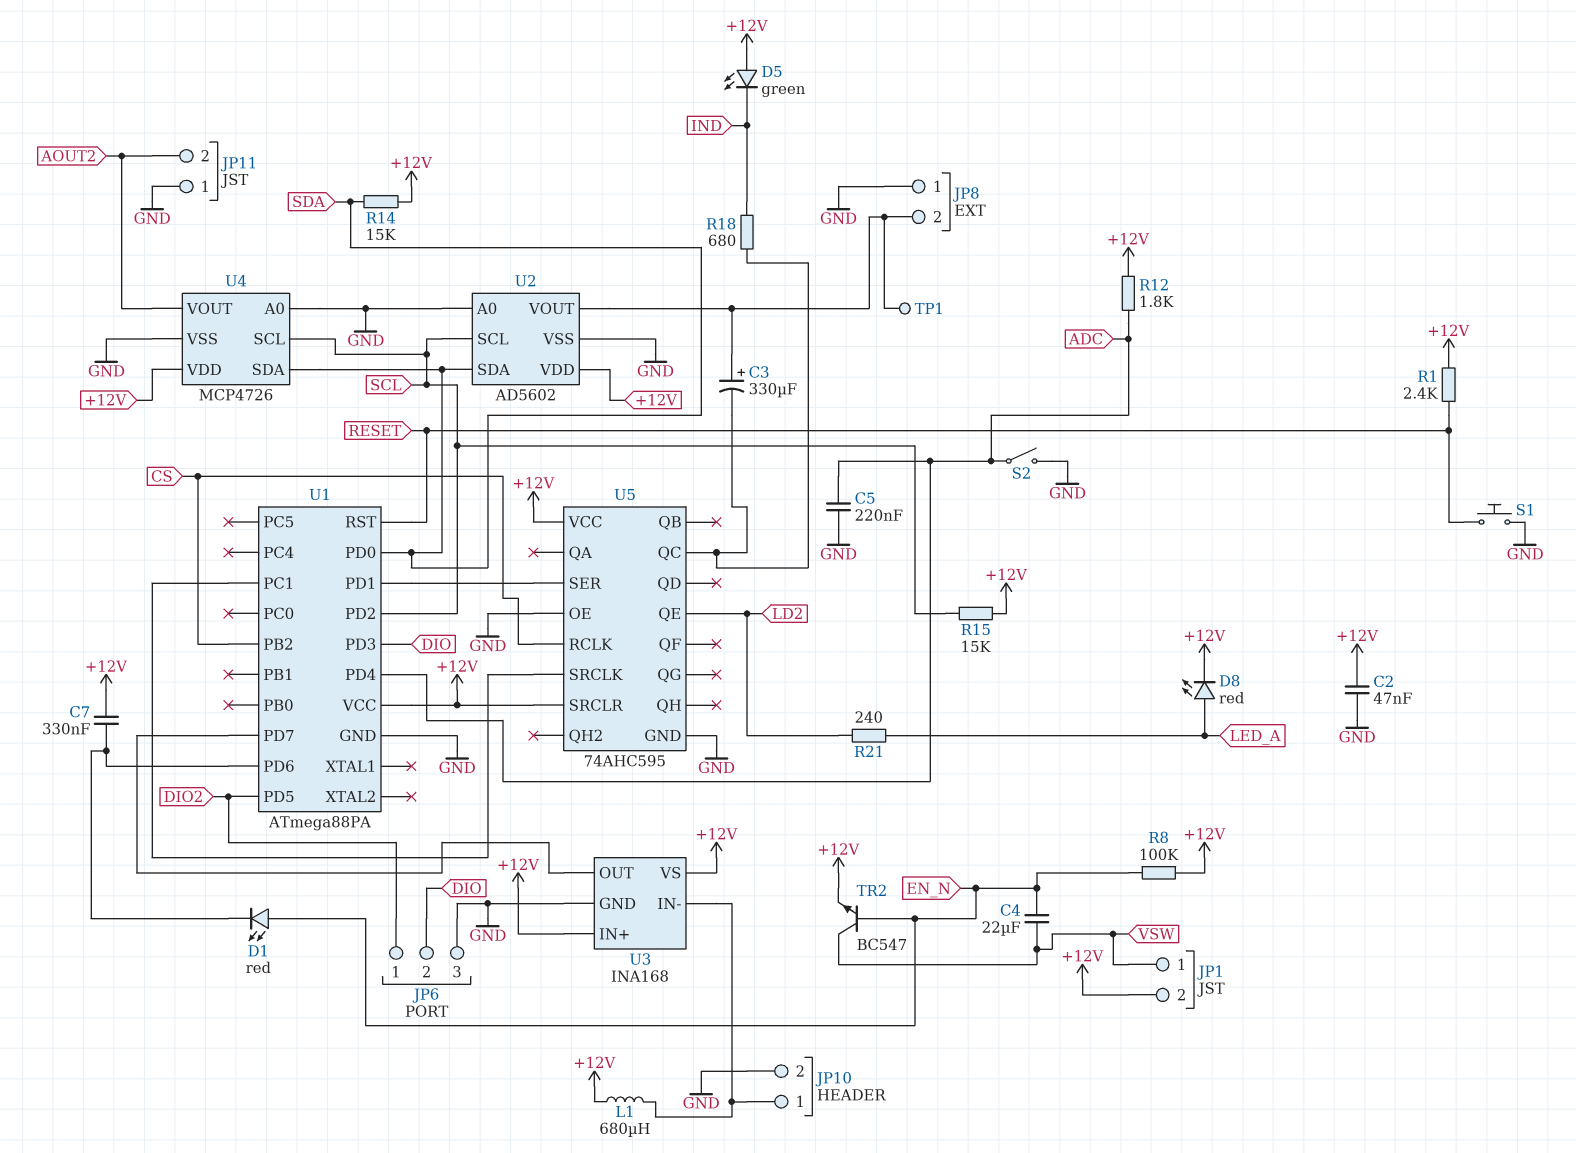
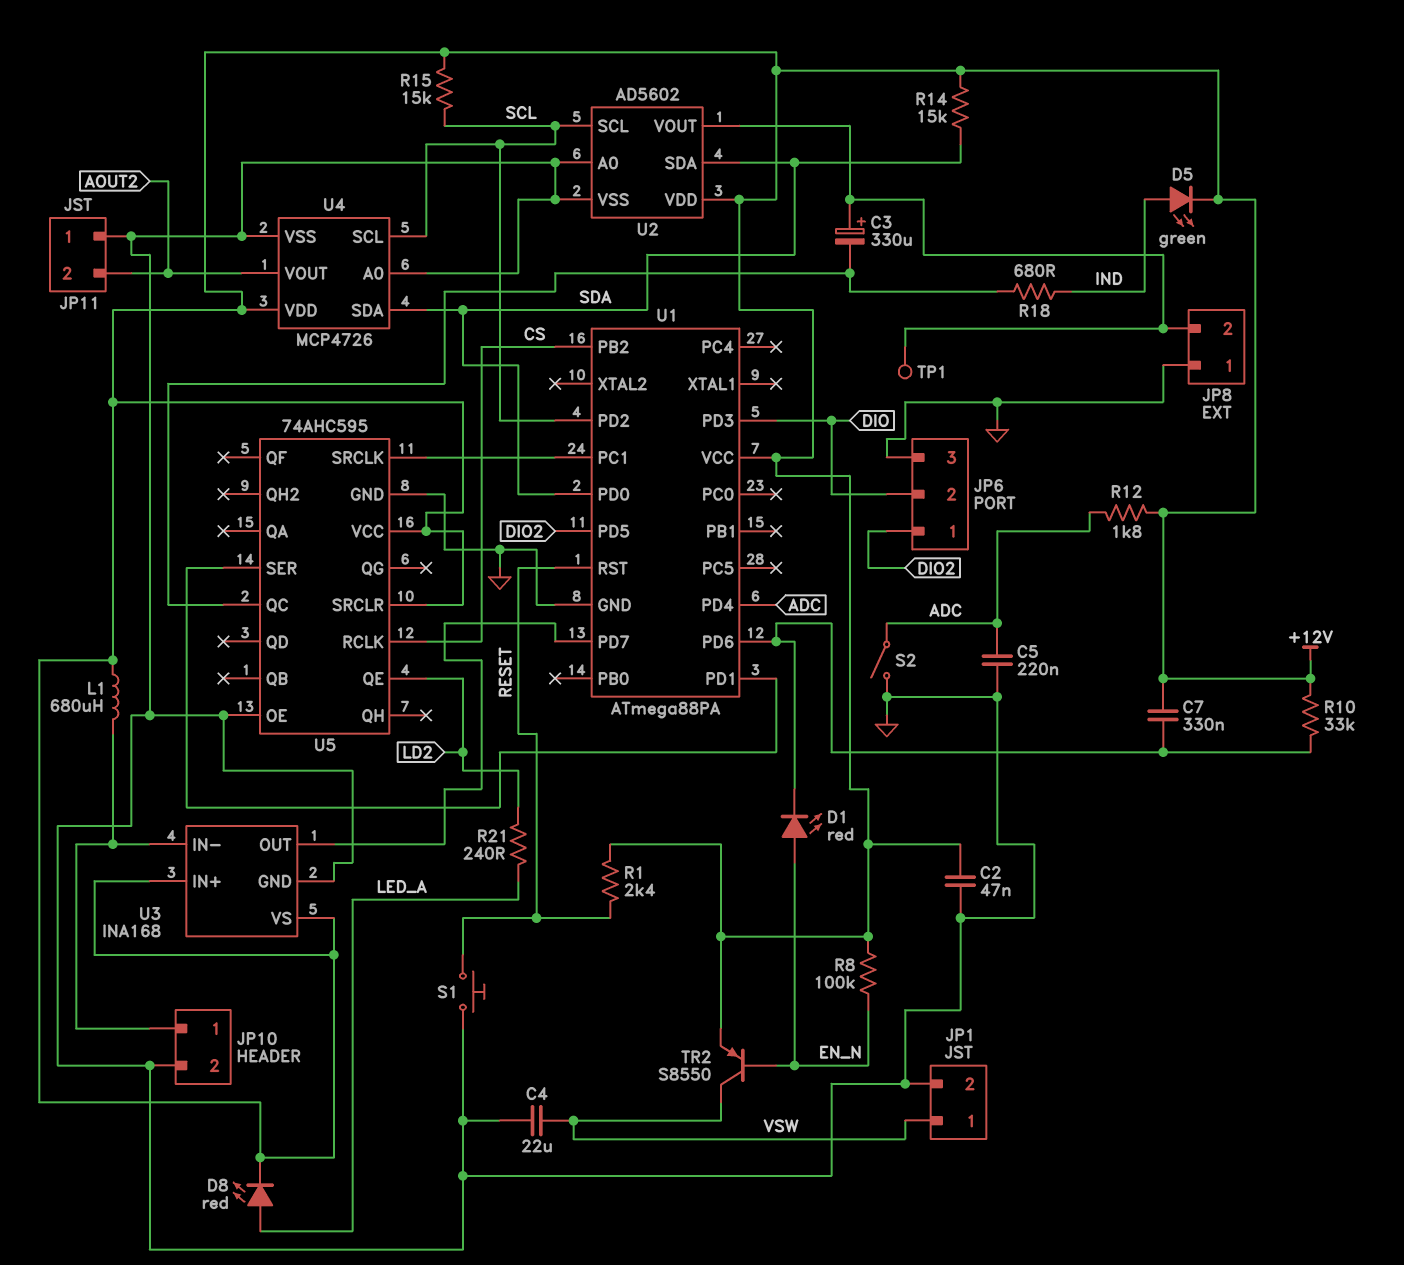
C4: 22uF (EN_N, VSW) -> 22uF (GND, VSW)
D5: LED green (A +12V, K IND) -> LED green (A IND, K +12V)
JP1 pin 2: +12V -> GND
R10: none -> 33k (+12V, U1/PD6)
TR2: NPN BC547 (B EN_N, C VSW, E +12V) -> PNP S8550 (B EN_N, C VSW, E +12V)

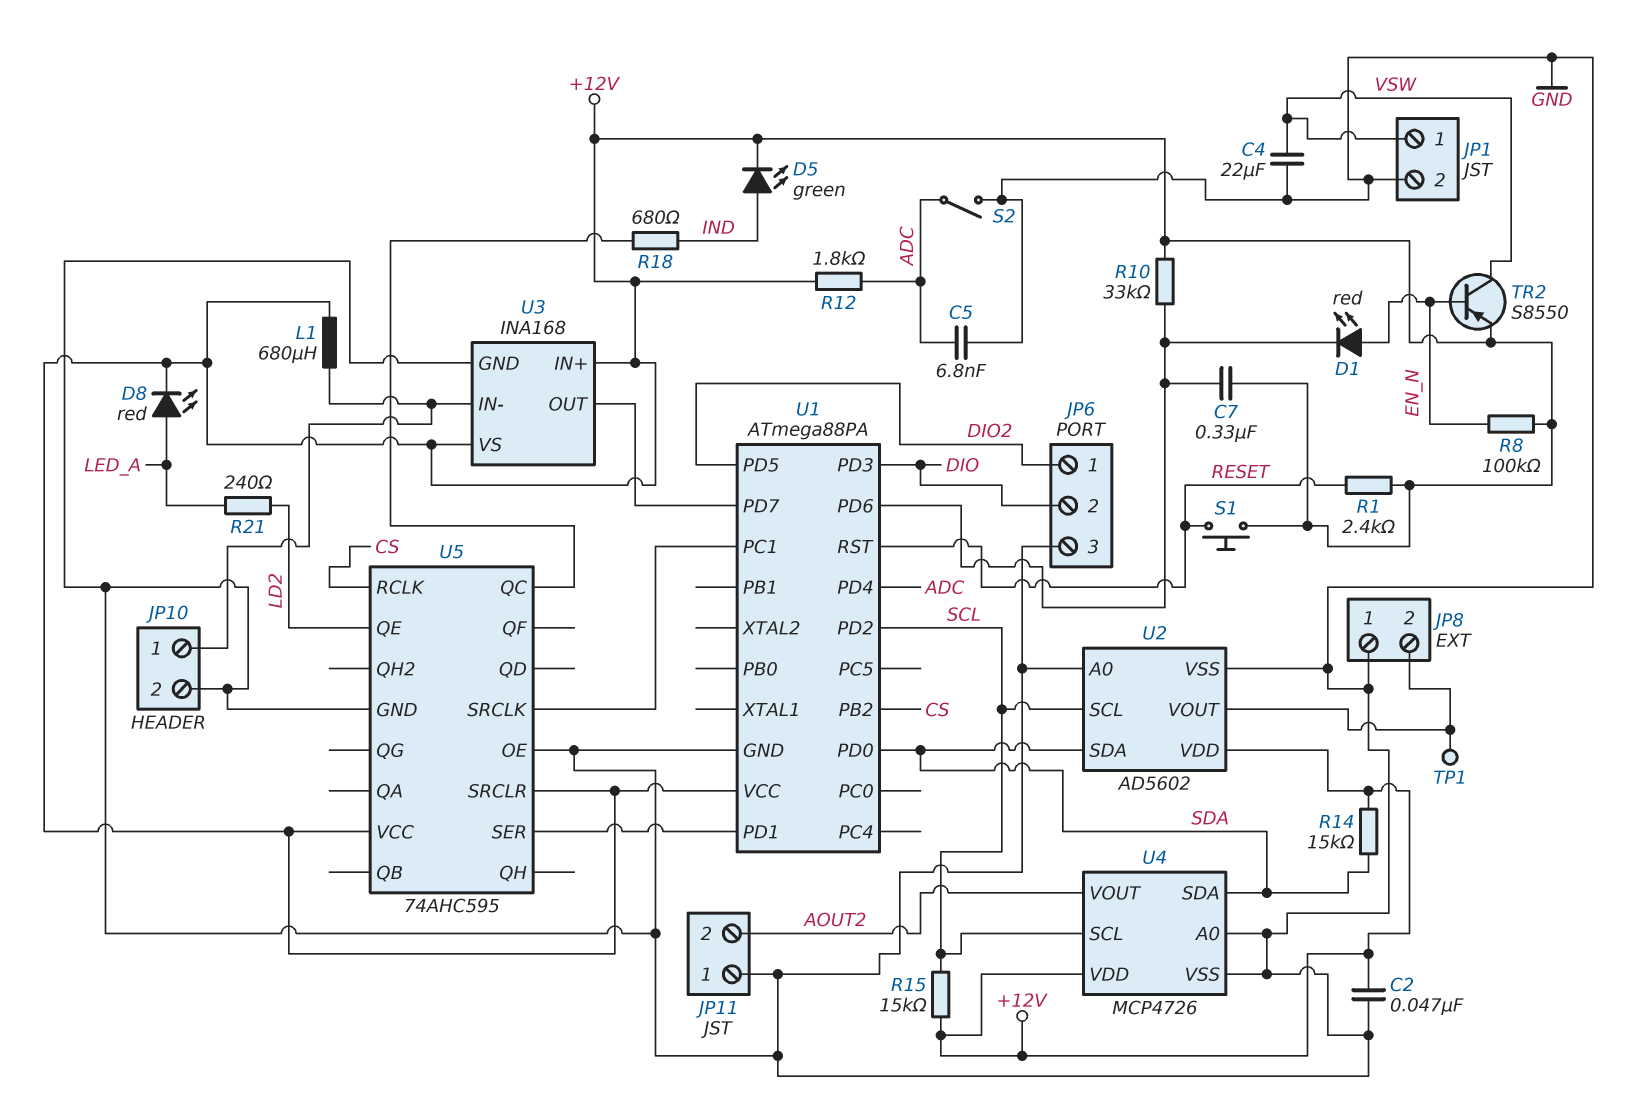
C3: 330uF (plus JP8/2, minus U5/QC) -> none
C5: 220nF (ADC, GND) -> 6.8nF (ADC, GND)
S1: button (GND, RESET) -> button (+12V, RESET)

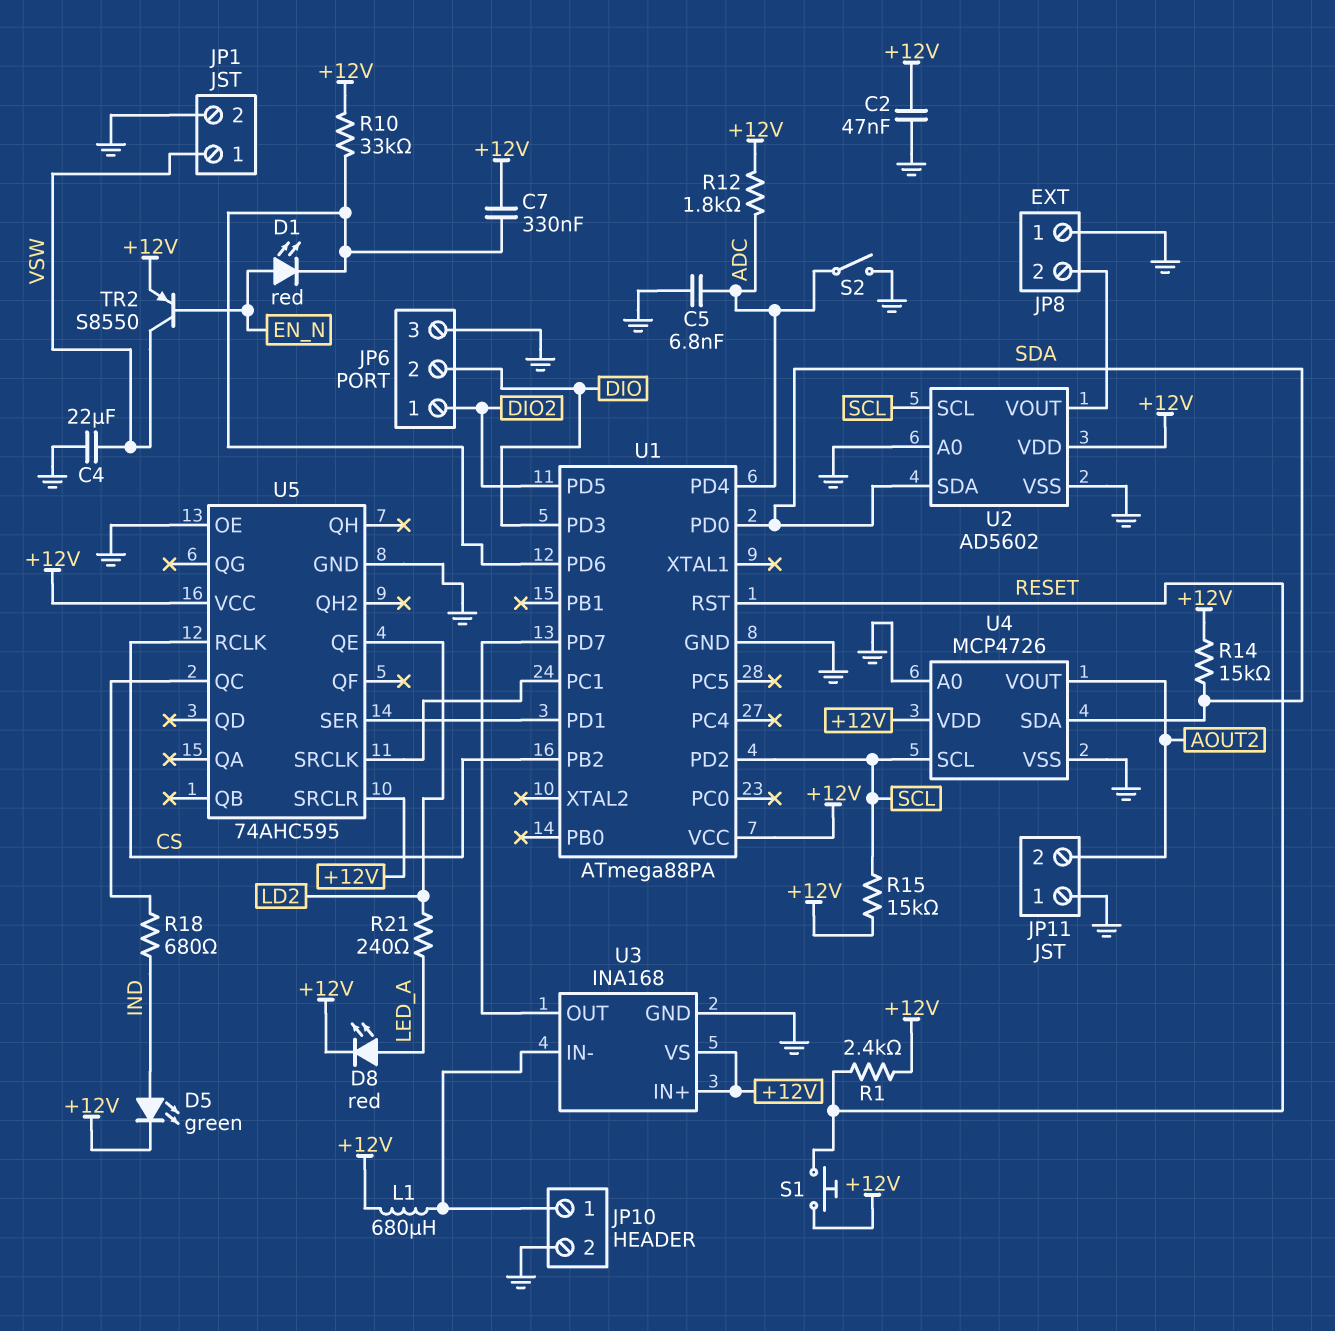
R8: 100k (+12V, EN_N) -> none
TP1: test point (JP8/2) -> none

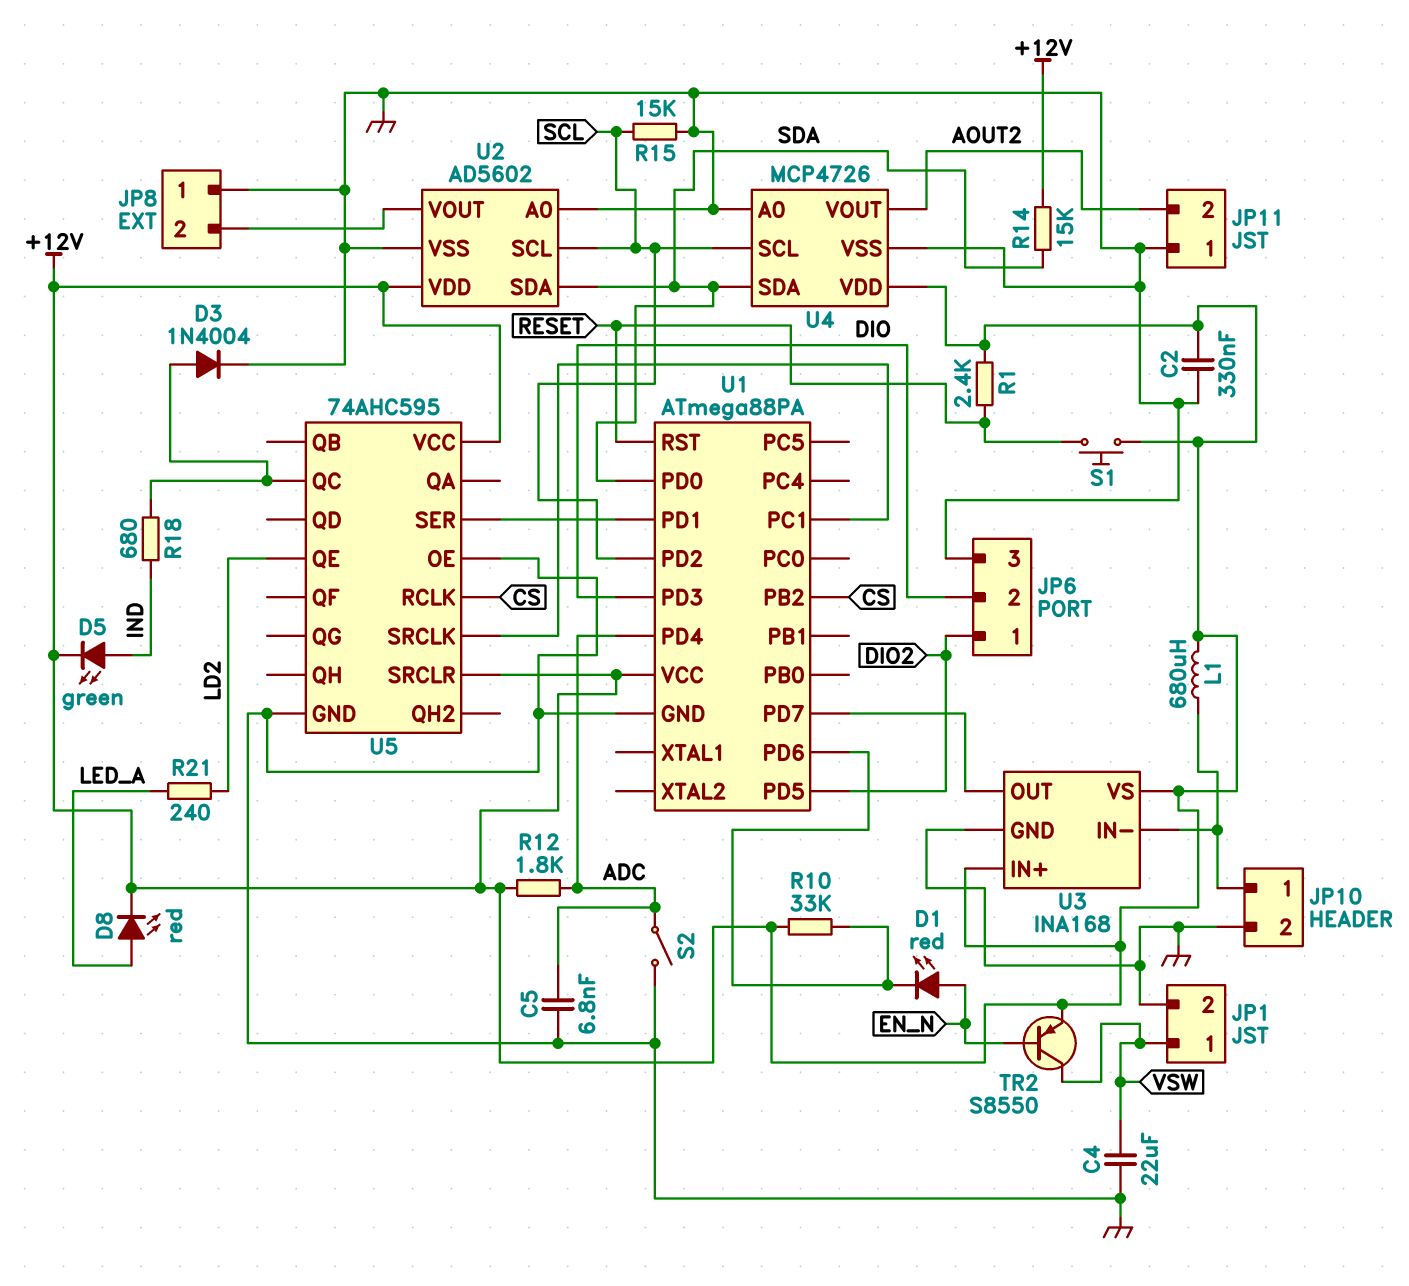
C2: 47nF (+12V, GND) -> 330nF (+12V, GND)
C7: 330nF (+12V, U1/PD6) -> none
D3: none -> diode 1N4004 (A U5/QC, K GND)
R15: 15k (+12V, SCL) -> 15k (GND, SCL)

